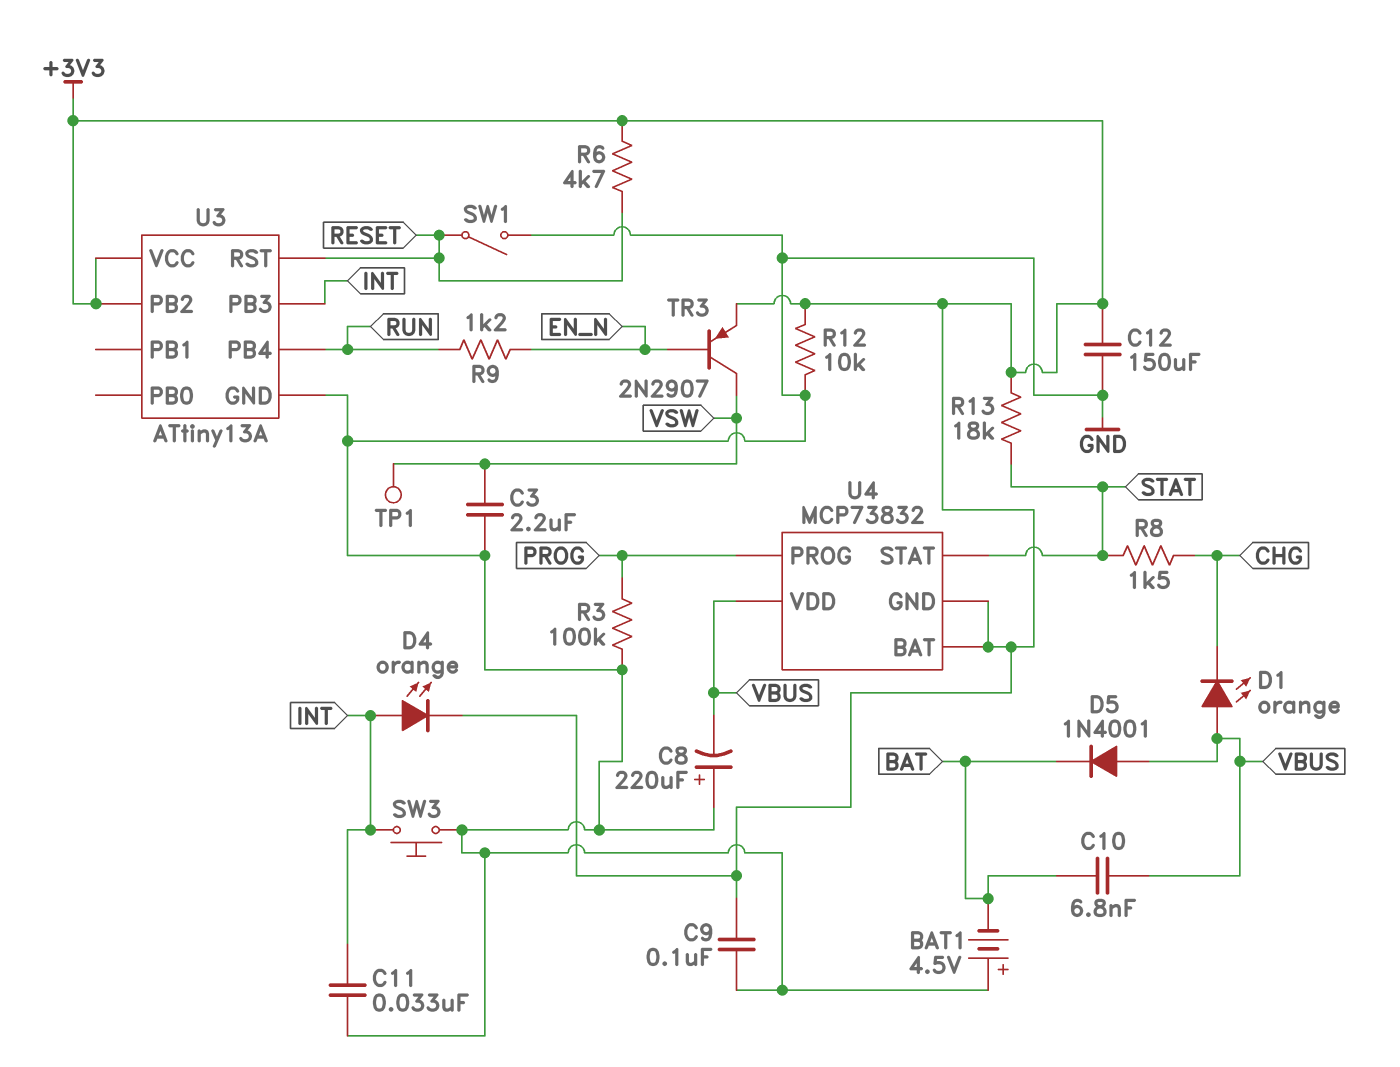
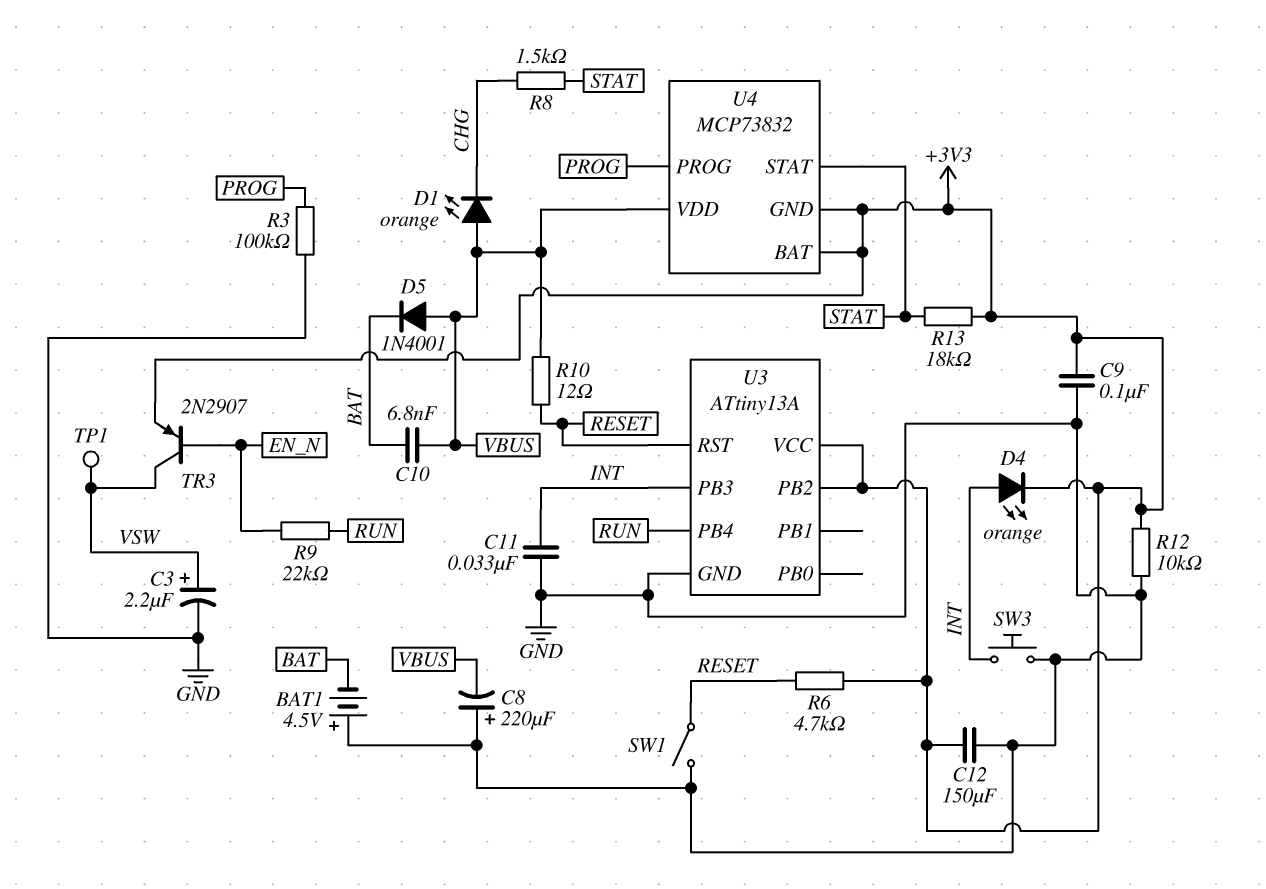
C3: 2.2uF (GND, VSW) -> 2.2uF (plus VSW, minus GND)
R9: 1.2k (EN_N, RUN) -> 22k (EN_N, RUN)
R10: none -> 12 (RESET, VBUS)

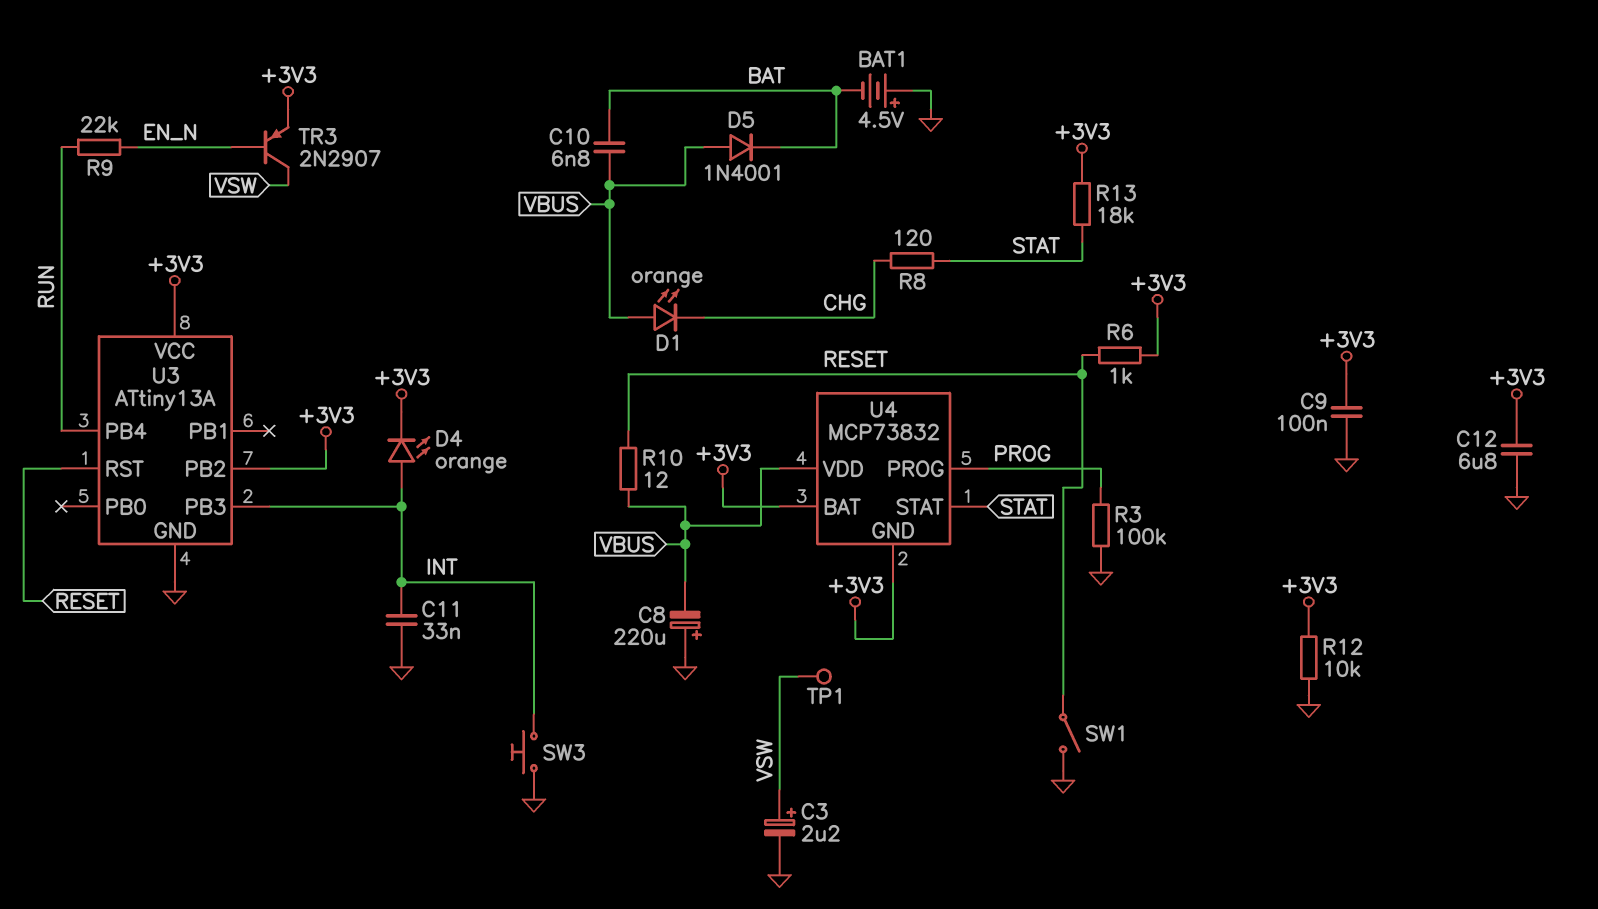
C12: 150uF (+3V3, GND) -> 6.8uF (+3V3, GND)
R6: 4.7k (+3V3, RESET) -> 1k (+3V3, RESET)
R8: 1.5k (CHG, STAT) -> 120 (CHG, STAT)

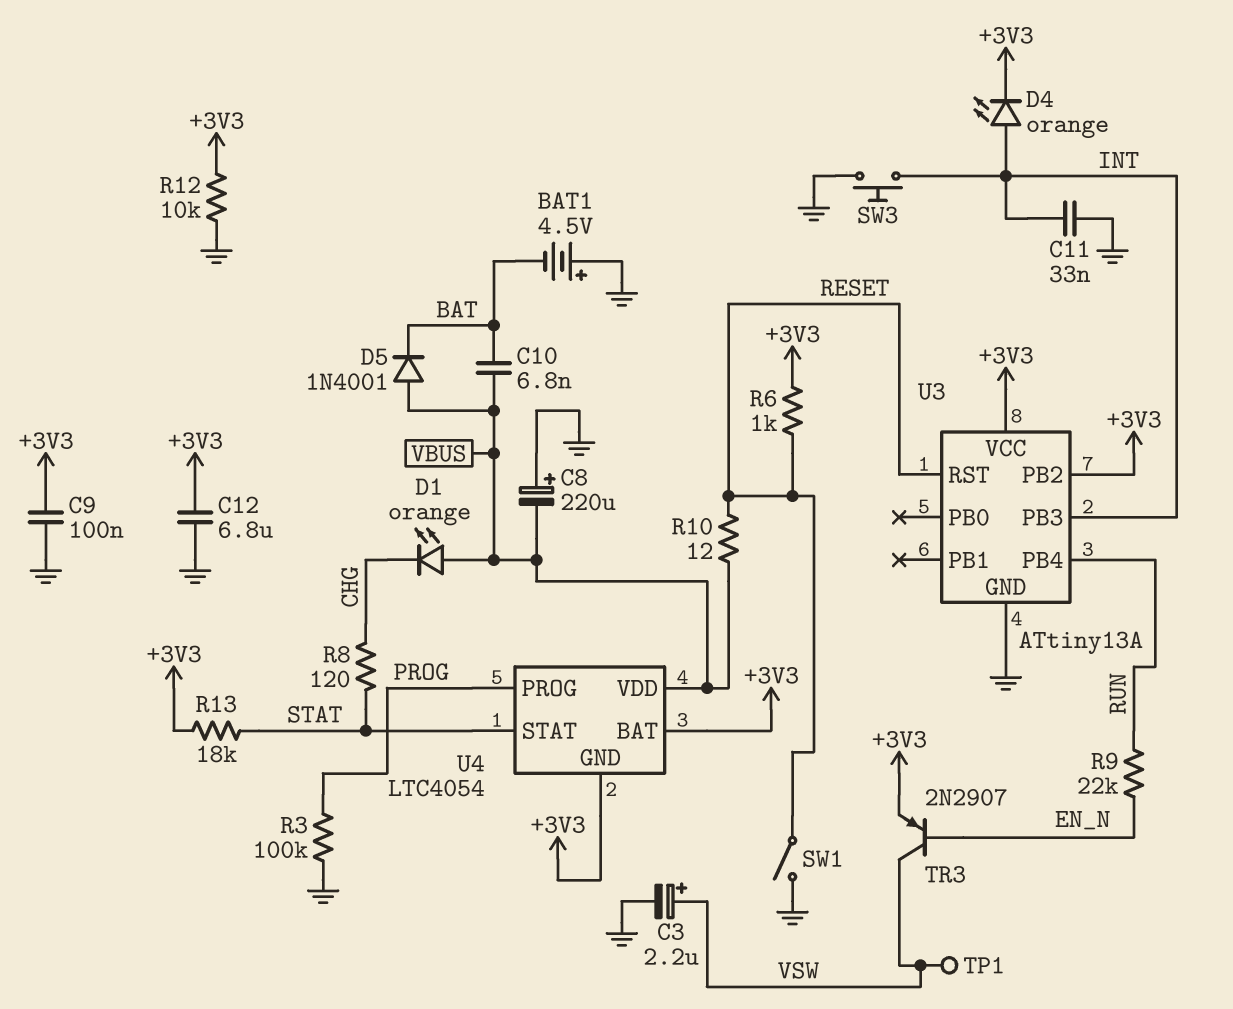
U4: MCP73832 -> LTC4054

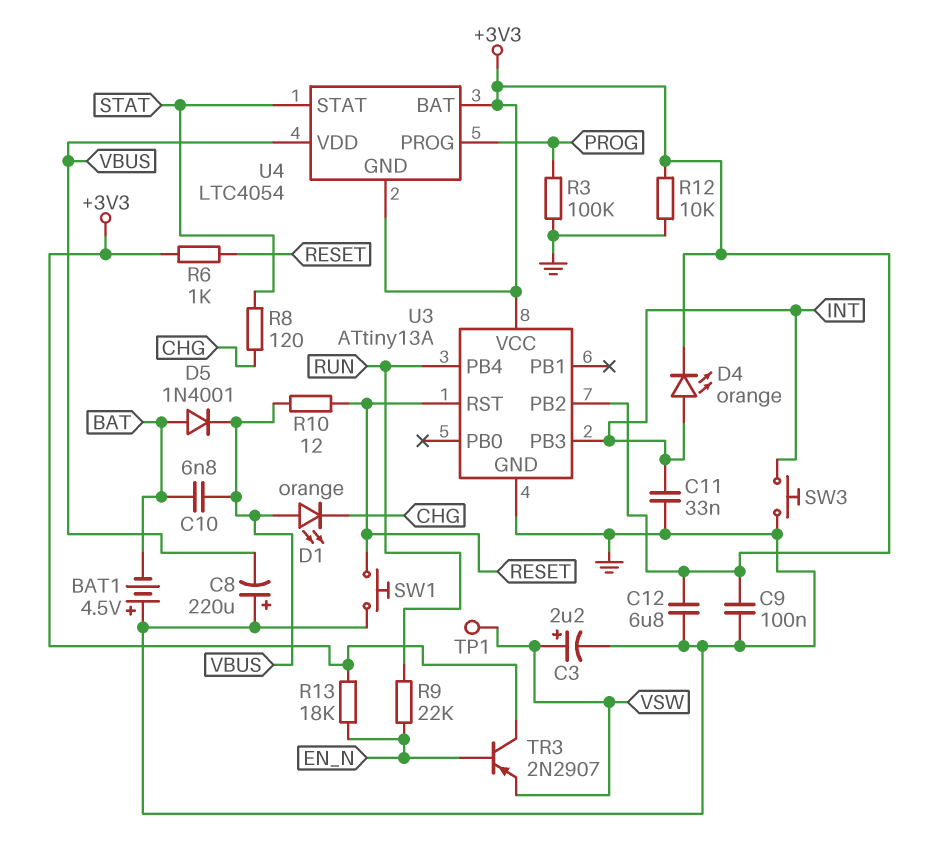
D5: diode 1N4001 (A VBUS, K BAT) -> diode 1N4001 (A BAT, K VBUS)
R13: 18k (+3V3, STAT) -> 18k (+3V3, EN_N)
SW1: switch (GND, RESET) -> button (GND, RESET)
TR3: PNP 2N2907 (B EN_N, C VSW, E +3V3) -> PNP 2N2907 (B EN_N, C +3V3, E VSW)

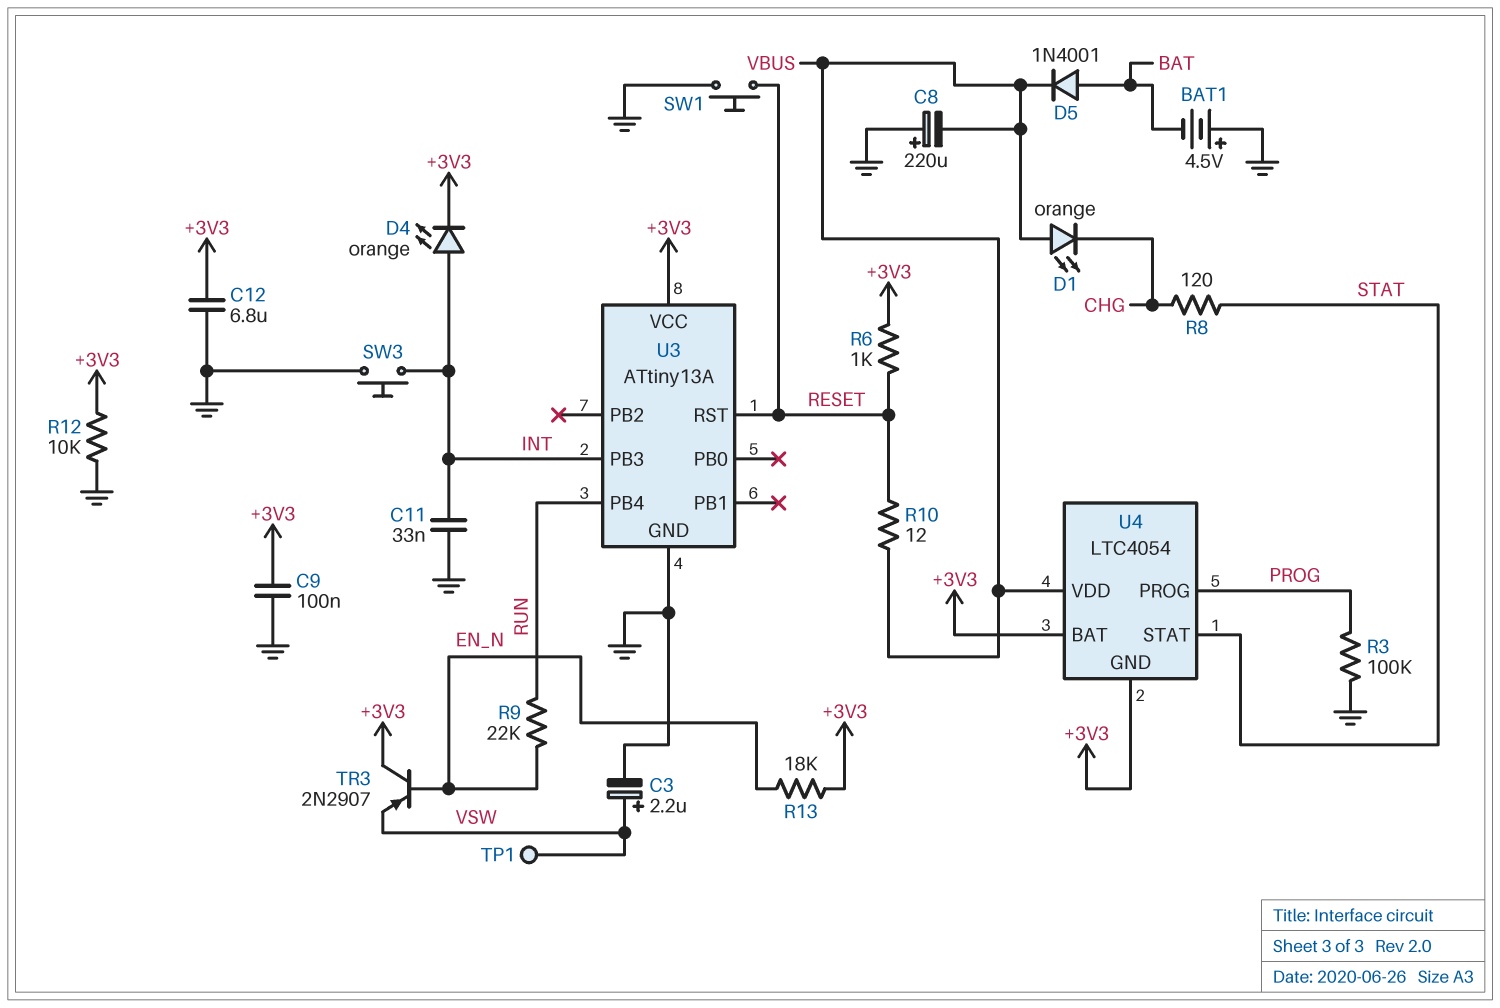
C10: 6.8nF (BAT, VBUS) -> none
U3 pin PB2: +3V3 -> none

